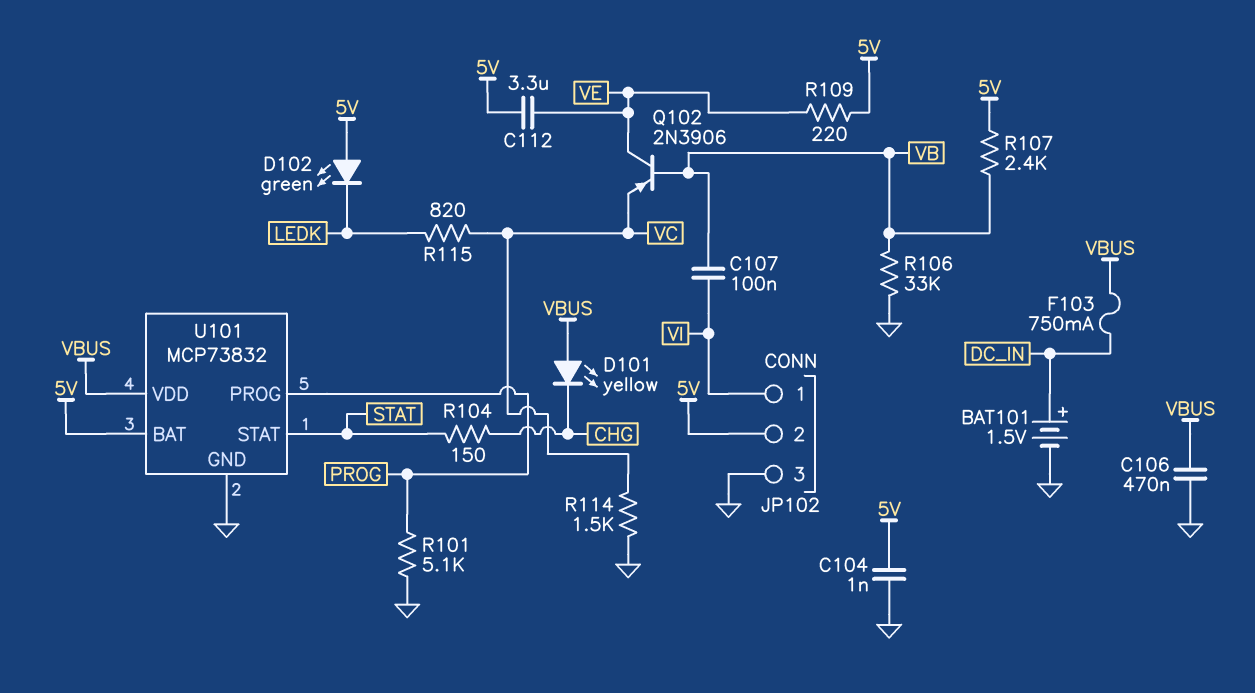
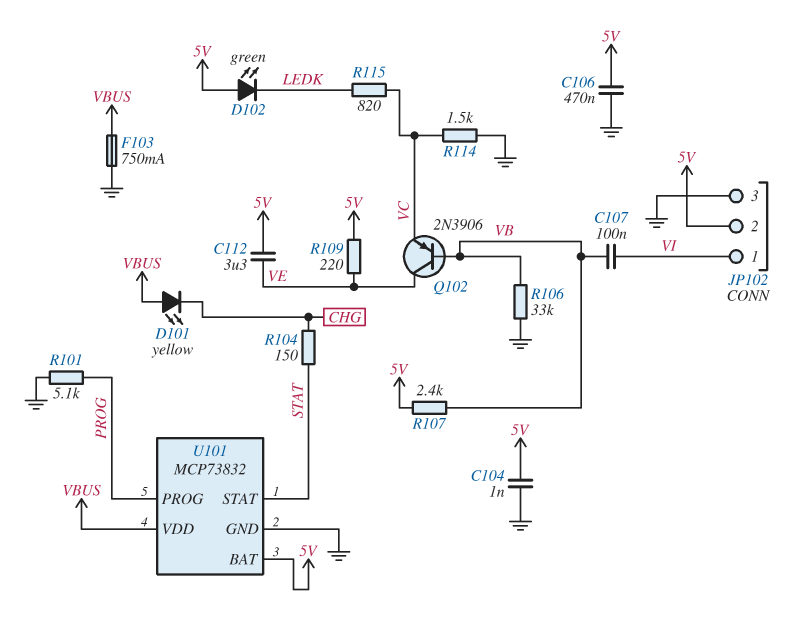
BAT101: 1.5V (plus DC_IN, minus GND) -> none
C106: 470nF (GND, VBUS) -> 470nF (5V, GND)
F103: 750mA (DC_IN, VBUS) -> 750mA (GND, VBUS)

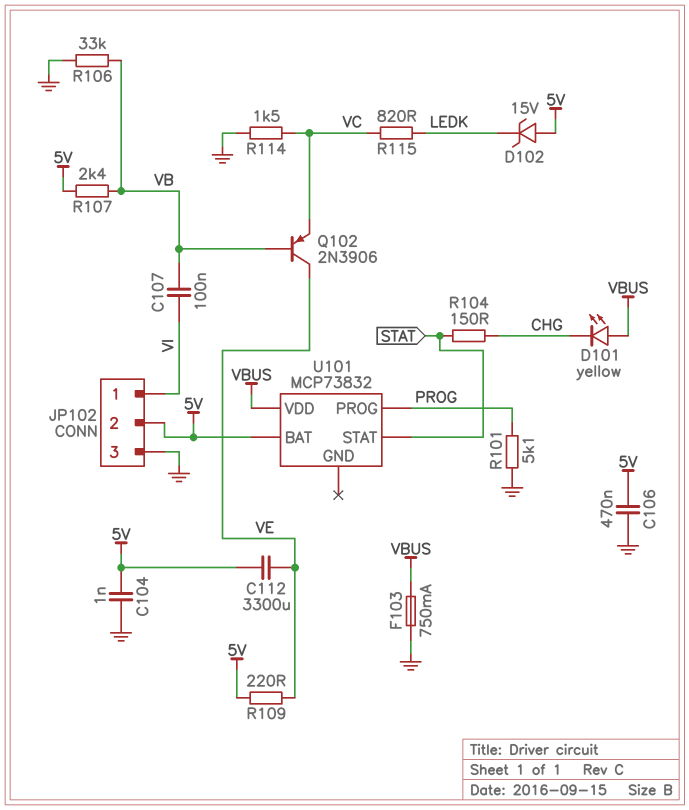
C112: 3.3uF (5V, VE) -> 3300uF (5V, VE)
D102: LED green (A 5V, K LEDK) -> zener 15V (A 5V, K LEDK)
U101 pin GND: GND -> none

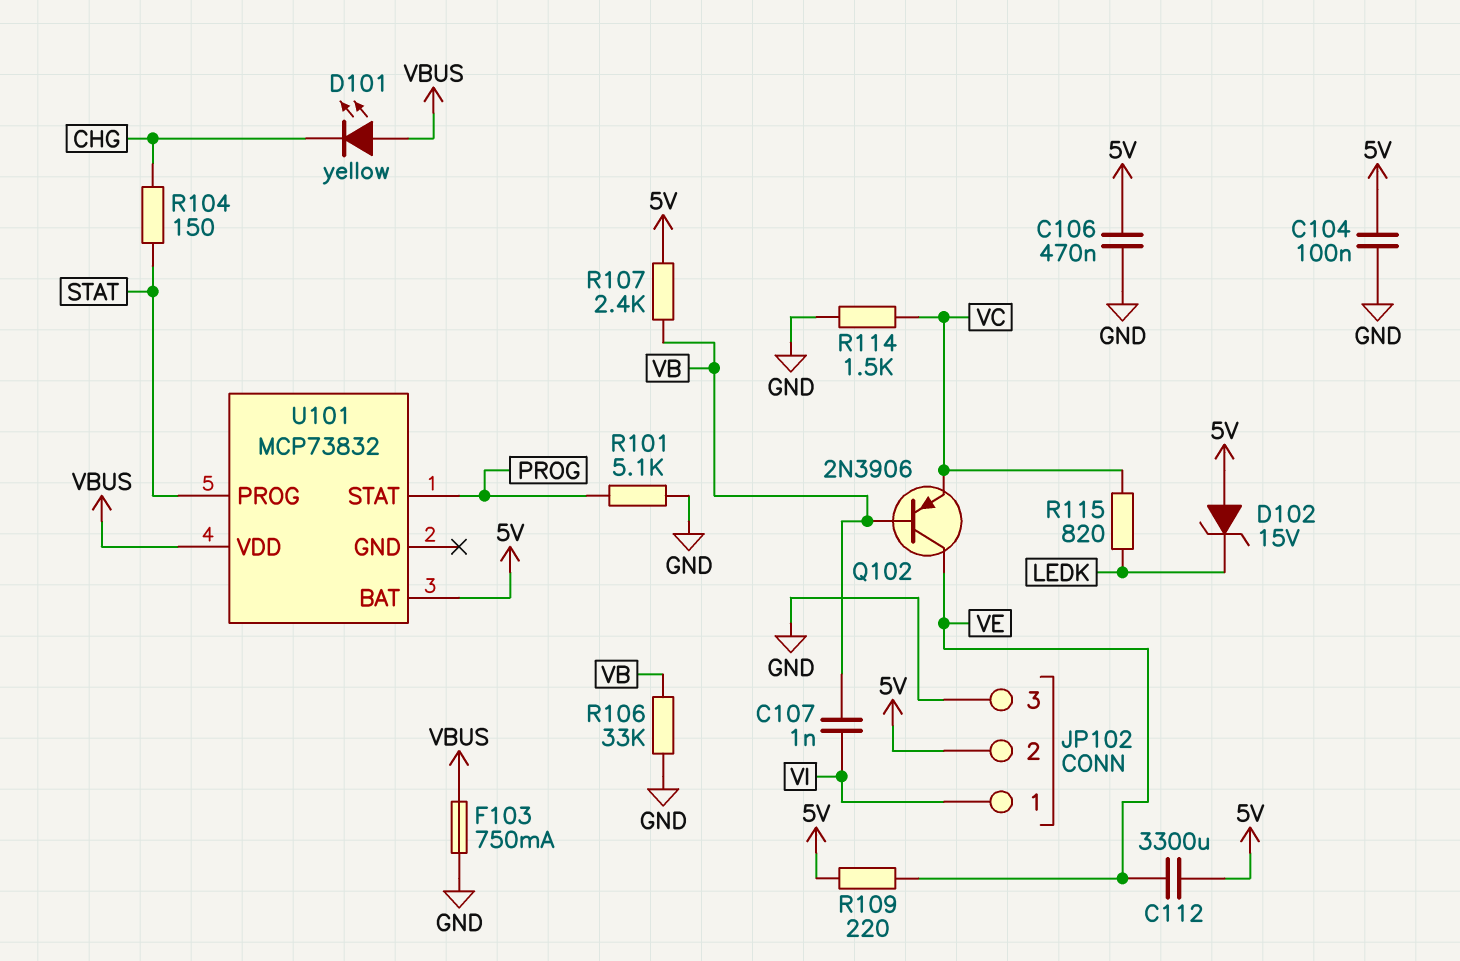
C104: 1nF (5V, GND) -> 100nF (5V, GND)
C107: 100nF (VB, VI) -> 1nF (VB, VI)
U101 pin PROG: PROG -> STAT
U101 pin STAT: STAT -> PROG

